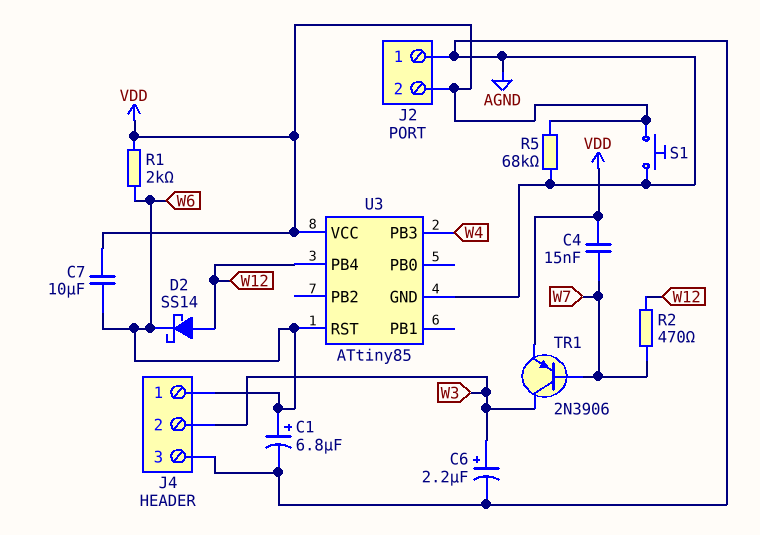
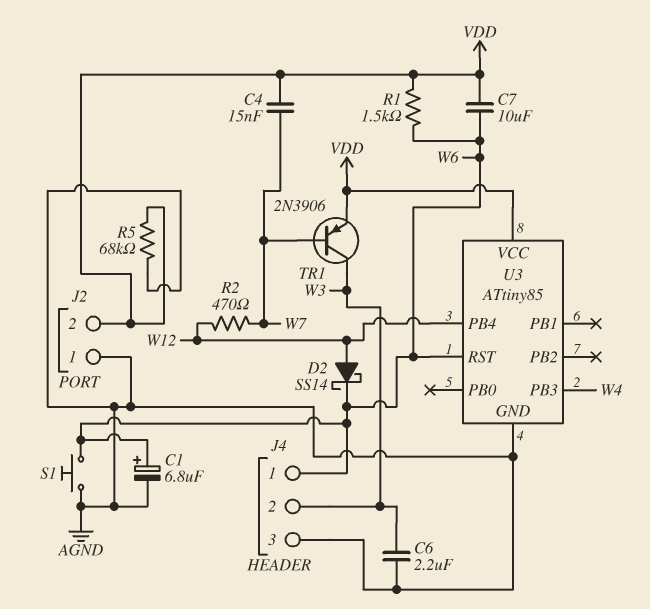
C6: 2.2uF (plus W3, minus AGND) -> 2.2uF (AGND, W3)
R1: 2k (VDD, W6) -> 1.5k (VDD, W6)
S1: button (AGND, VDD) -> button (AGND, W6)

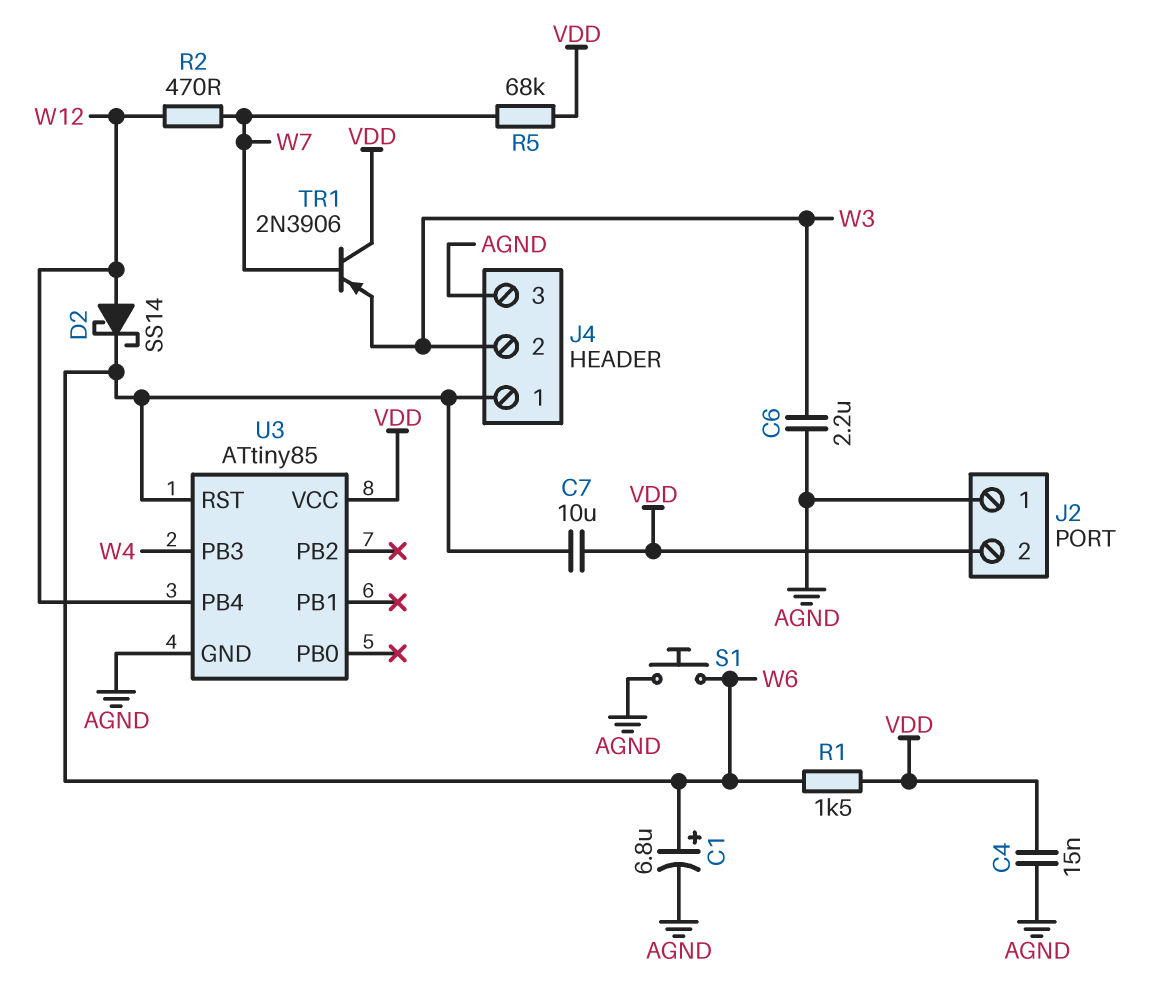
C4: 15nF (VDD, W7) -> 15nF (AGND, VDD)
R5: 68k (AGND, VDD) -> 68k (VDD, W7)
TR1: PNP 2N3906 (B W7, C W3, E VDD) -> PNP 2N3906 (B W7, C VDD, E W3)

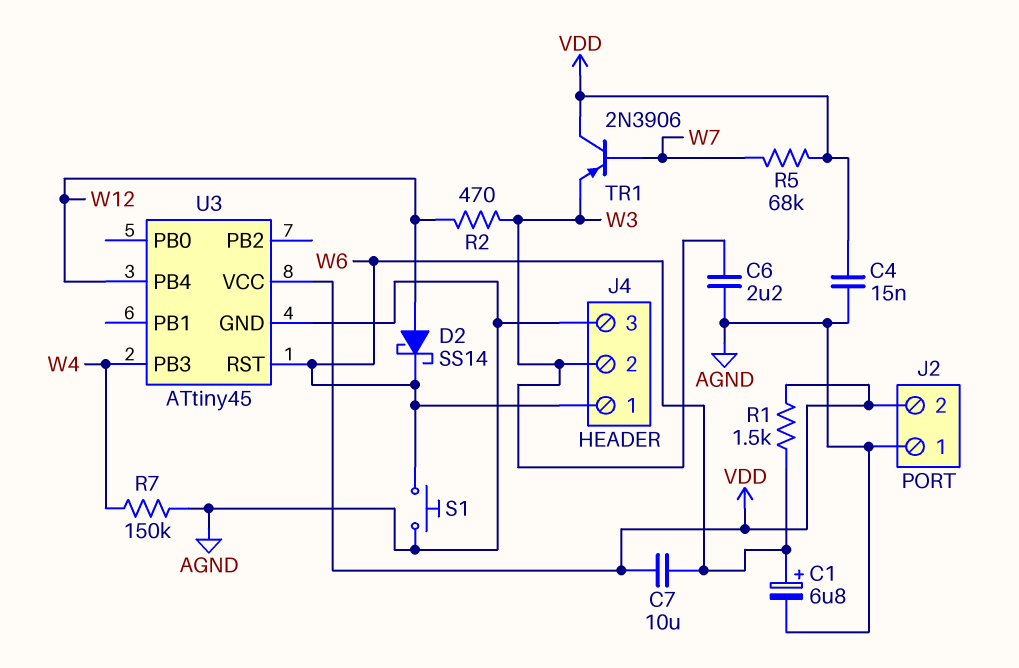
R2: 470 (W7, W12) -> 470 (W3, W12)
R7: none -> 150k (AGND, W4)
U3: ATtiny85 -> ATtiny45

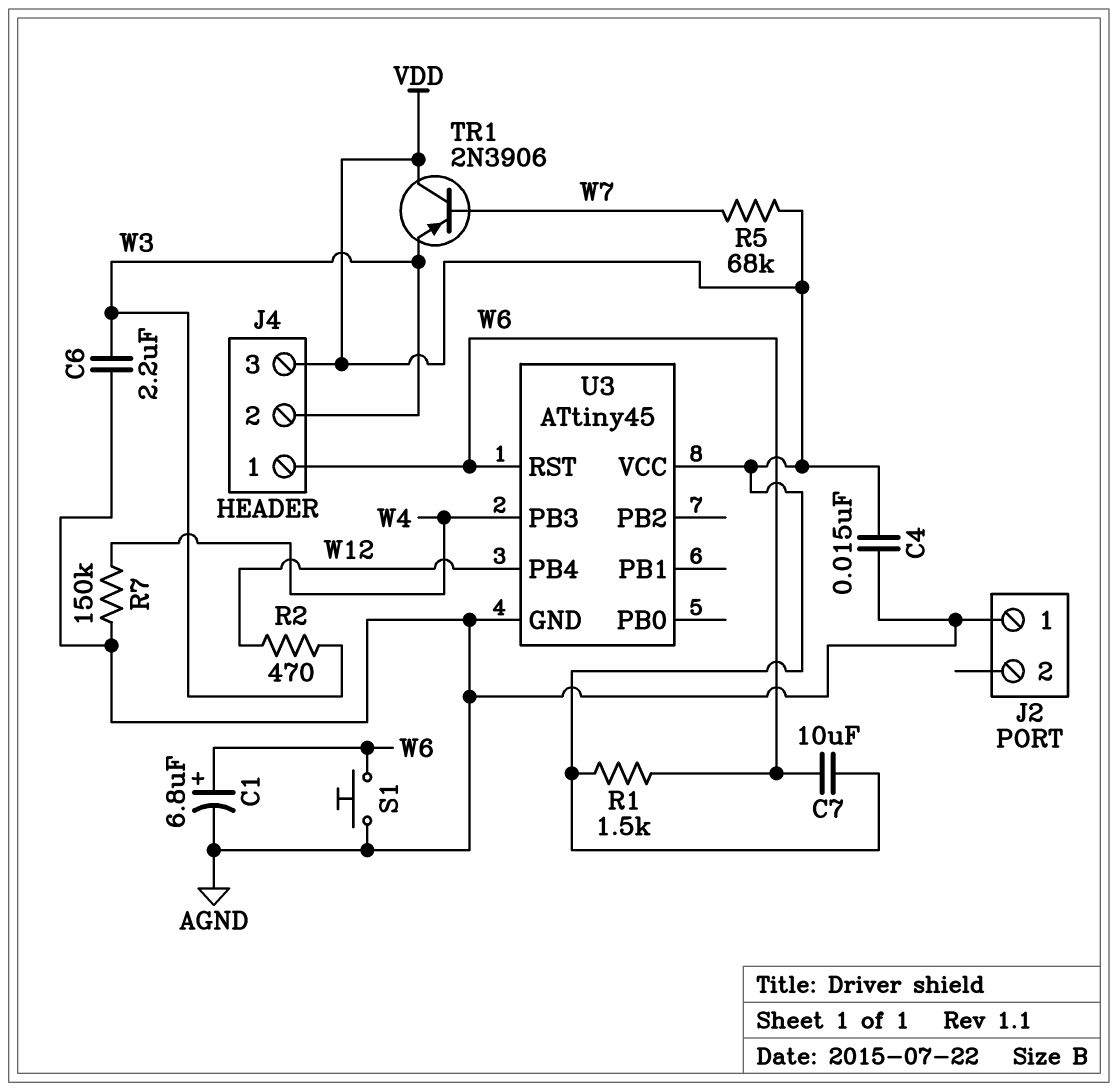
D2: schottky SS14 (A W12, K W6) -> none
J2 pin 2: VDD -> none
J4 pin 3: AGND -> VDD

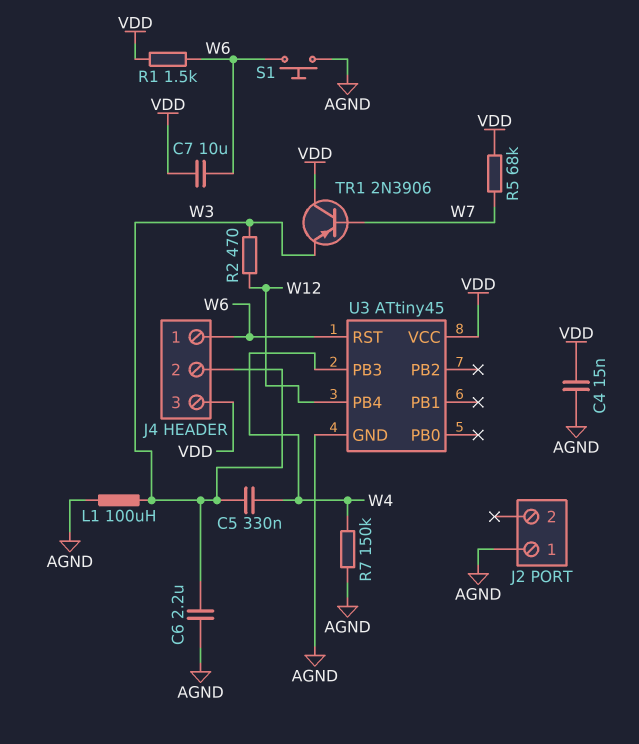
C1: 6.8uF (plus W6, minus AGND) -> none
C5: none -> 330nF (W3, W4)
L1: none -> 100uH (AGND, W3)

